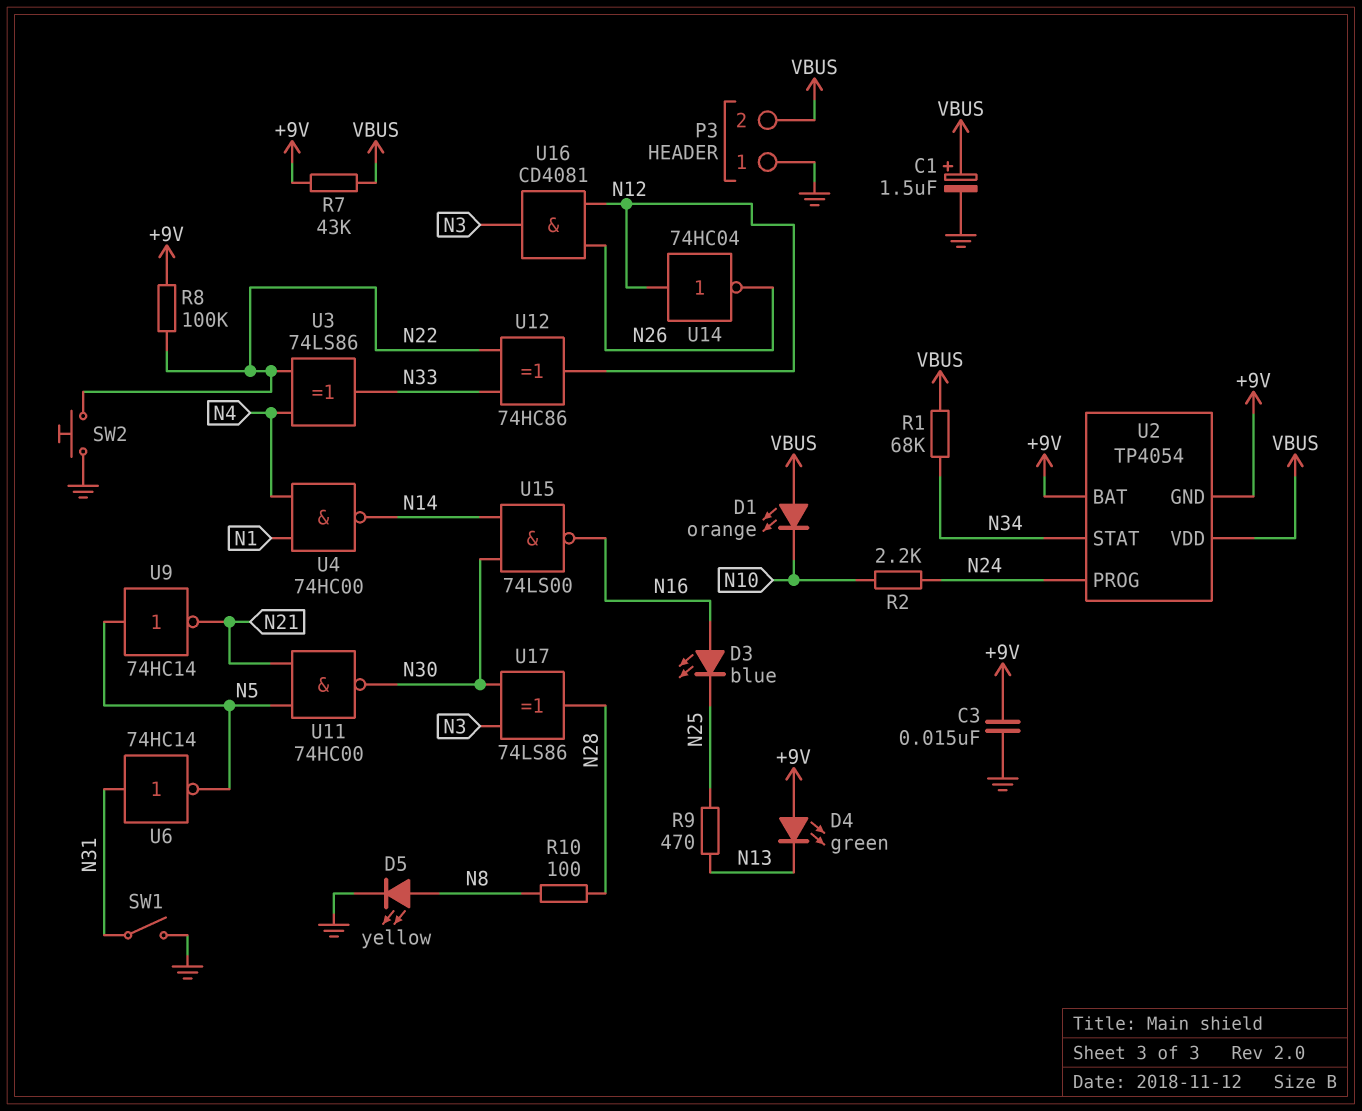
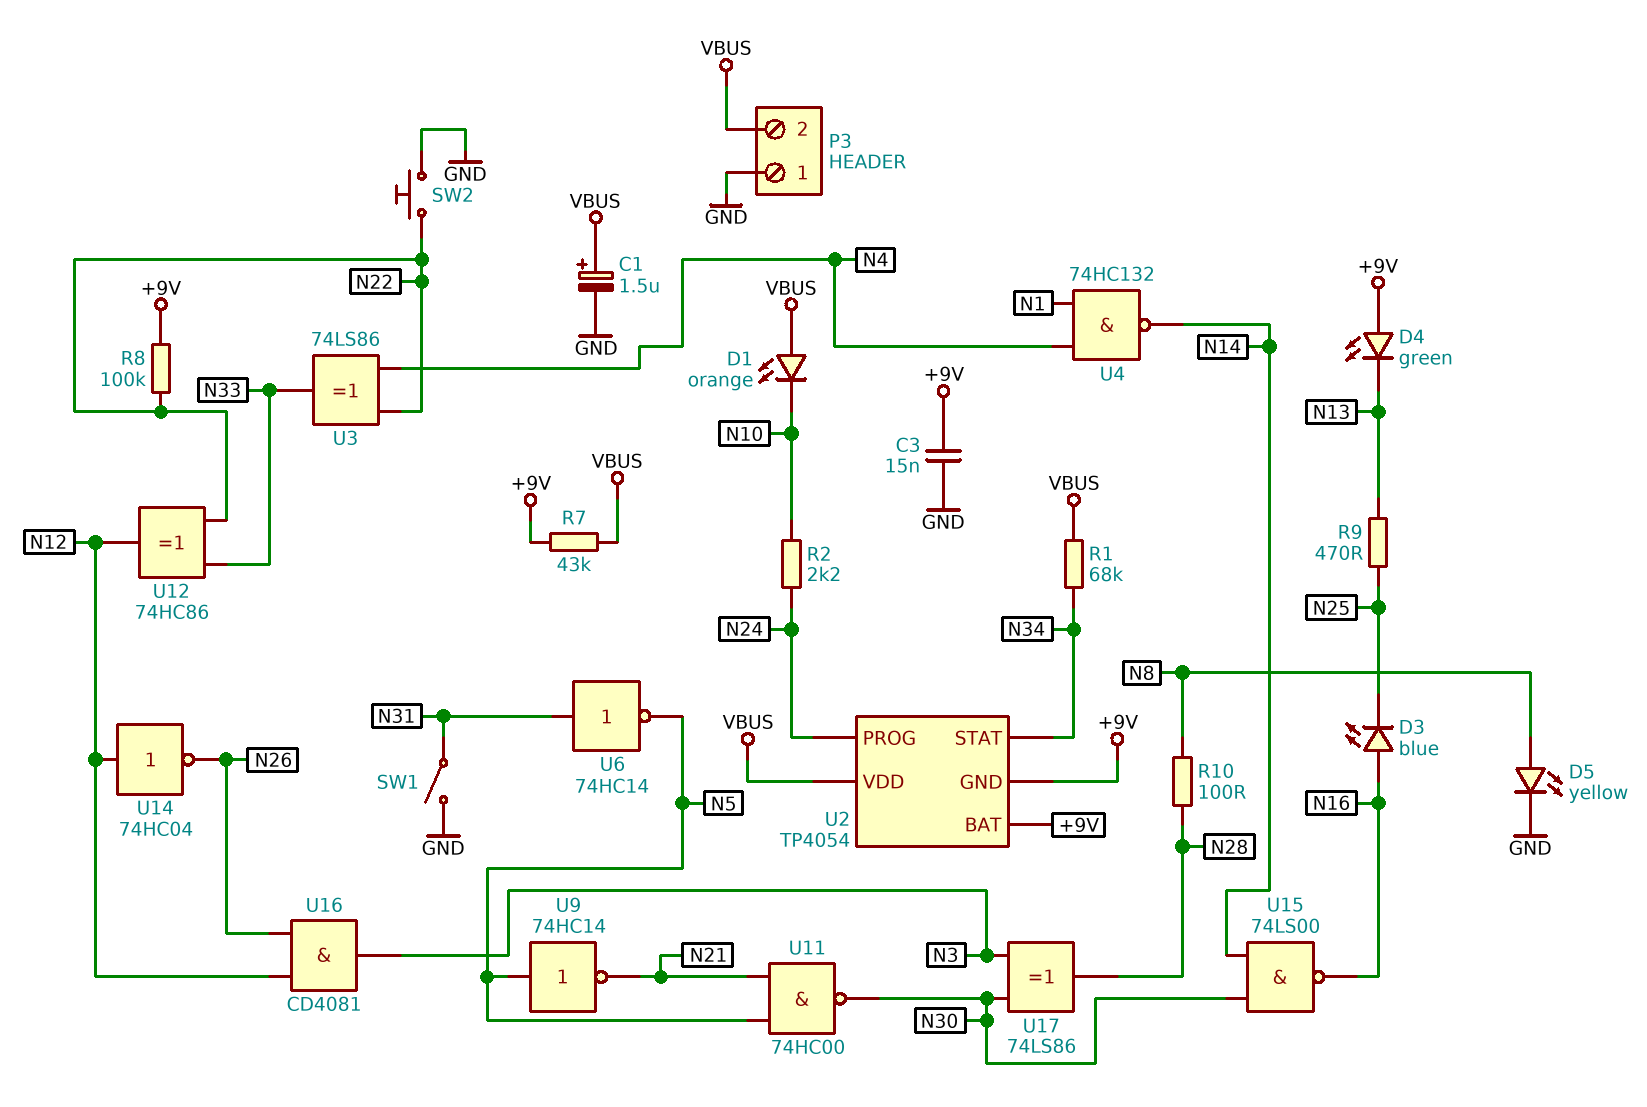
U4: NAND 74HC00 (in N1, in N4, out N14) -> NAND 74HC132 (in N1, in N4, out N14)

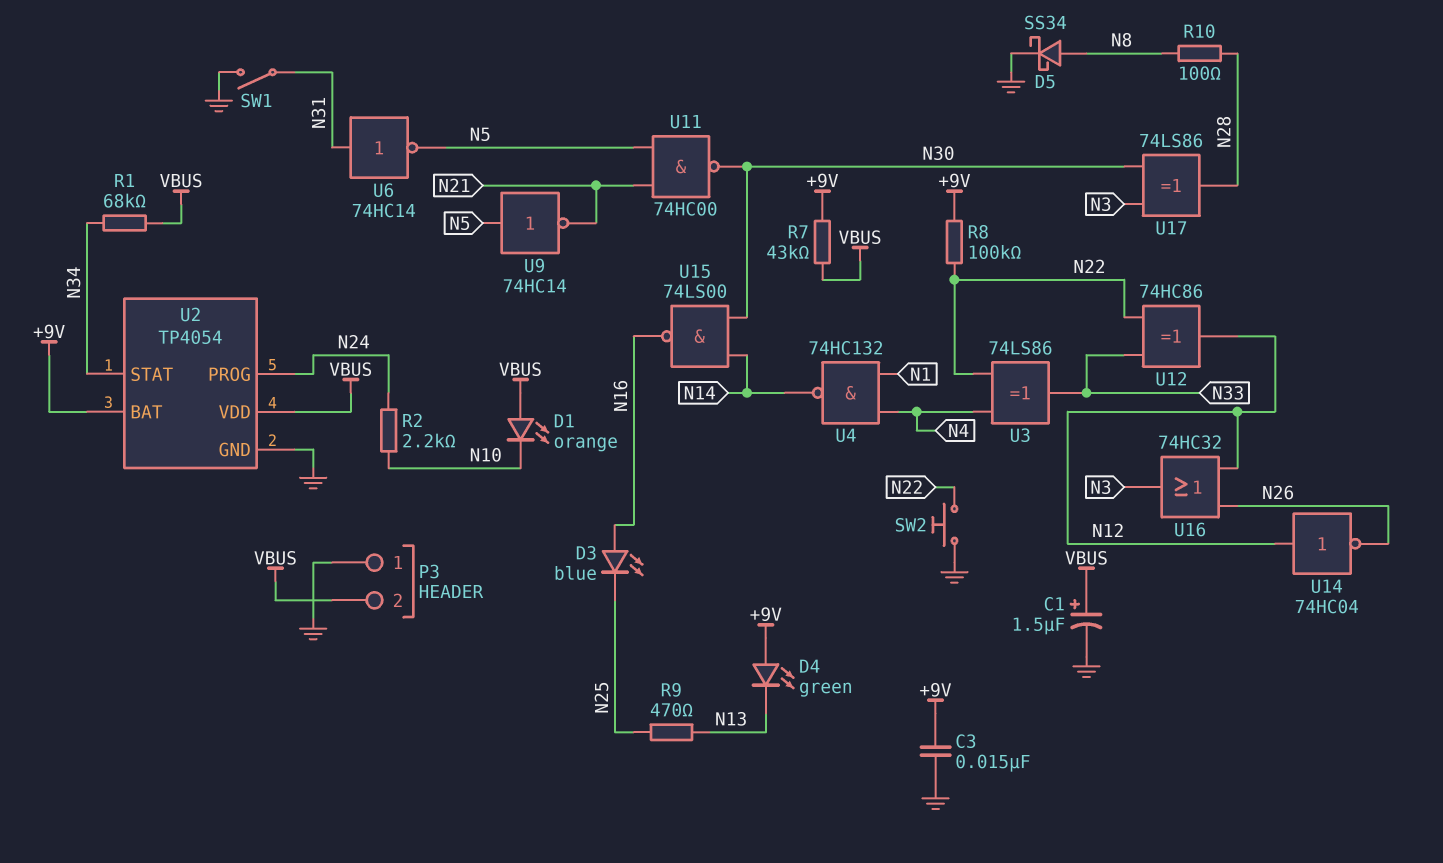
D5: LED yellow (A N8, K GND) -> schottky SS34 (A N8, K GND)
U2 pin GND: +9V -> GND
U16: AND CD4081 (in N12, in N26, out N3) -> OR 74HC32 (in N12, in N26, out N3)

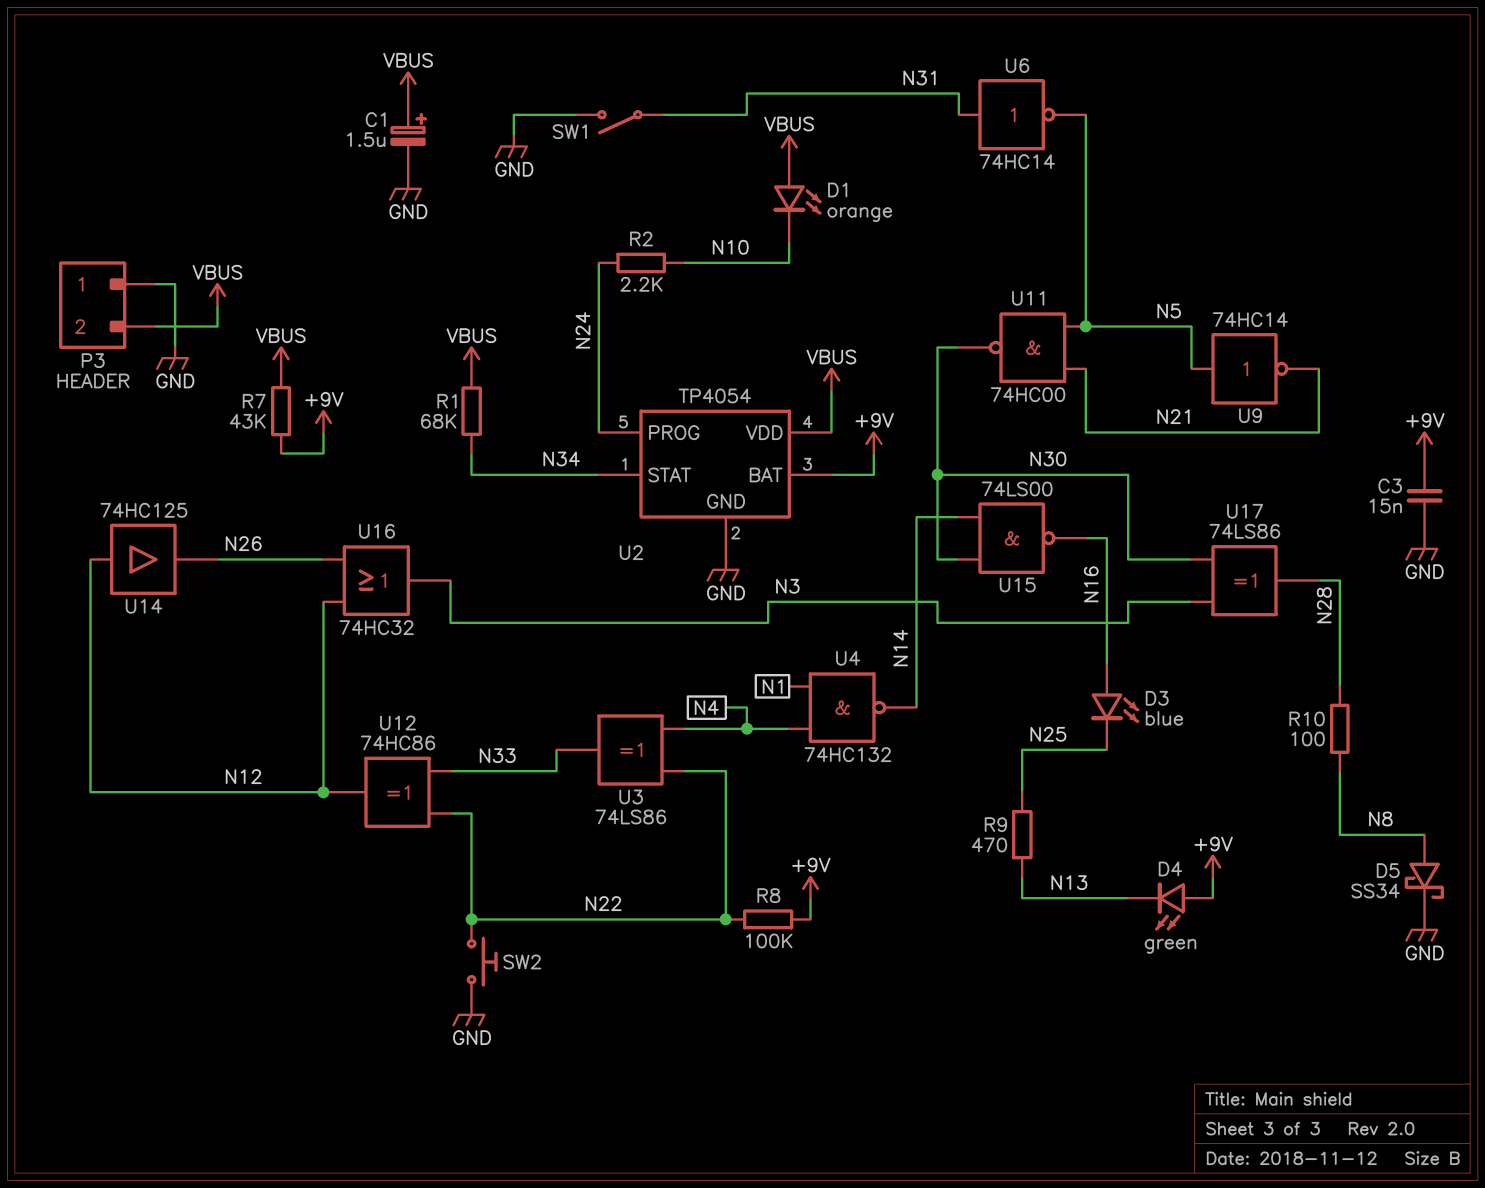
U14: NOT 74HC04 (in N12, out N26) -> buffer 74HC125 (in N12, out N26)

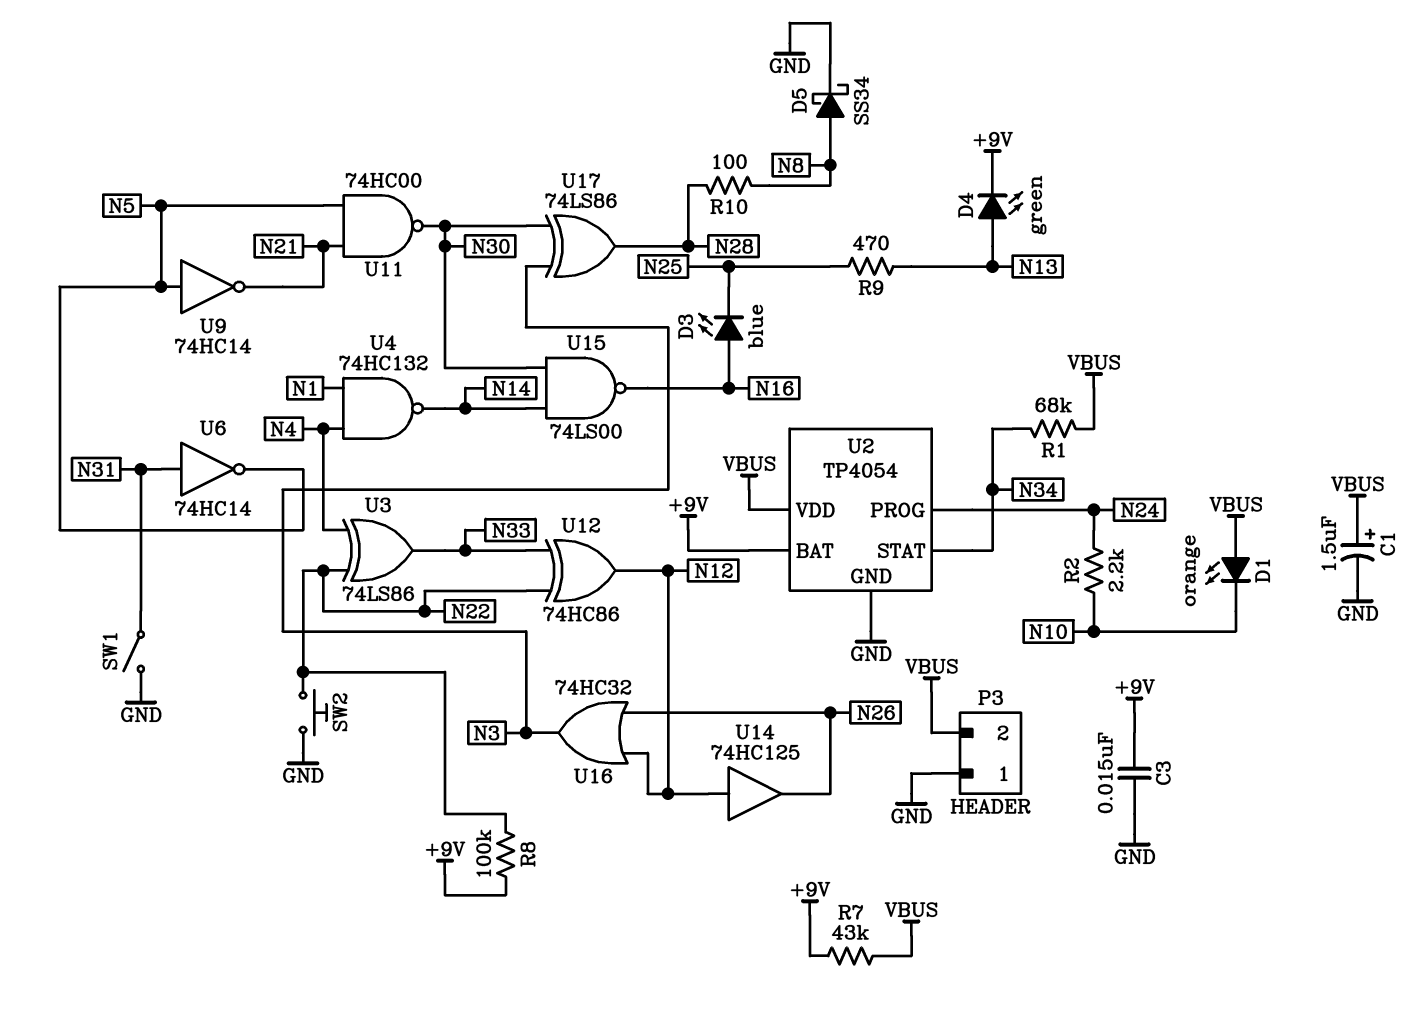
D4: LED green (A +9V, K N13) -> LED green (A N13, K +9V)

